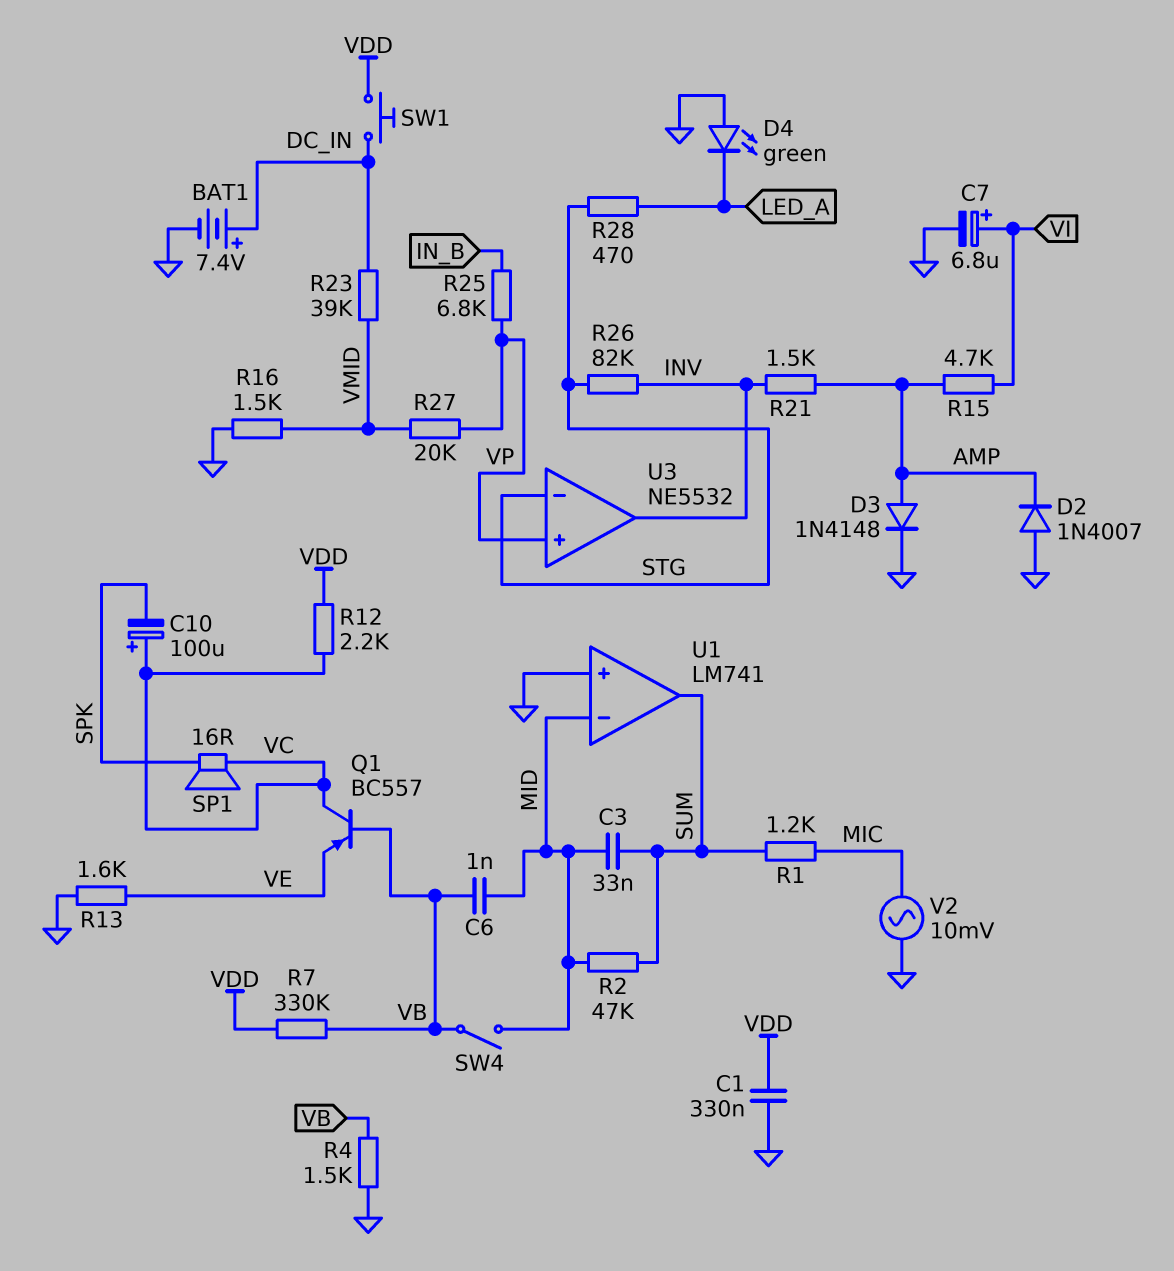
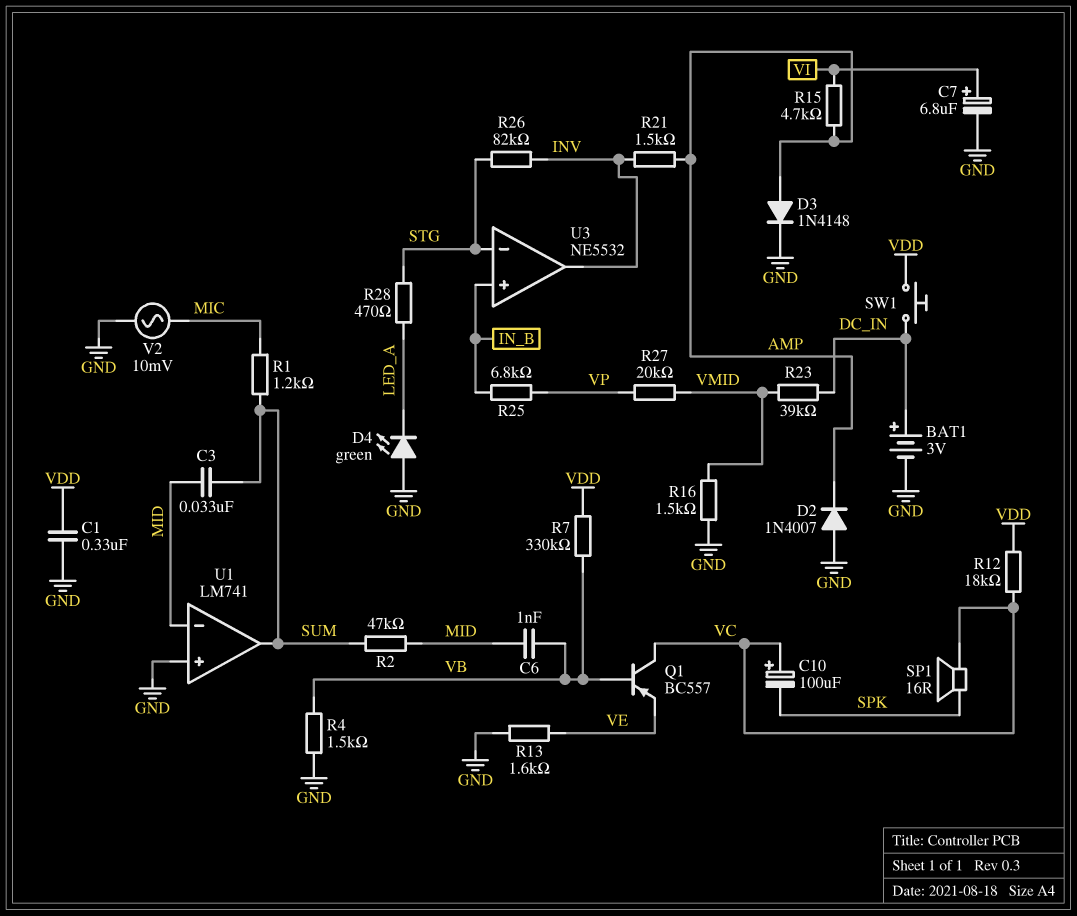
BAT1: 7.4V (plus DC_IN, minus GND) -> 3V (plus DC_IN, minus GND)
R12: 2.2k (VC, VDD) -> 18k (VC, VDD)
SW4: switch (MID, VB) -> none
U3 pin in+: VP -> IN_B

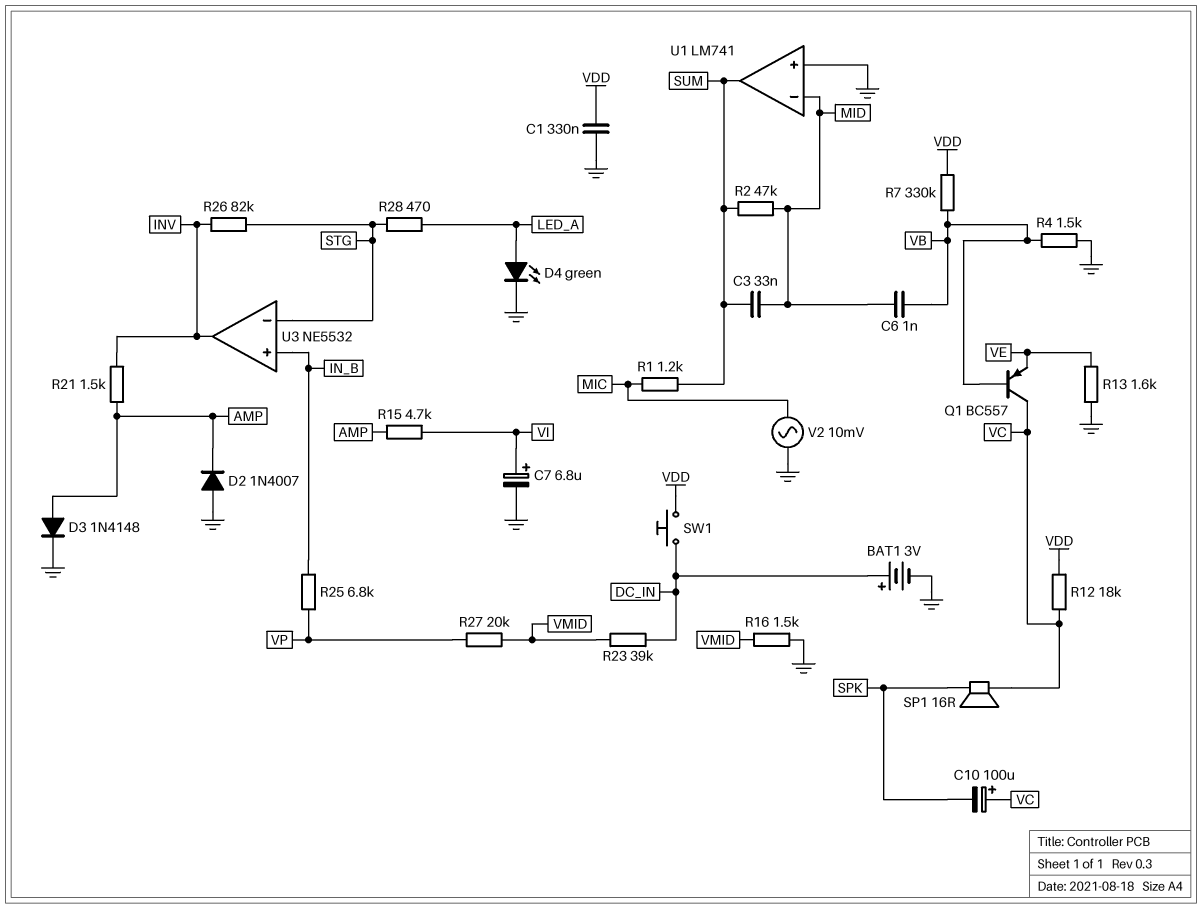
D4: LED green (A GND, K LED_A) -> LED green (A LED_A, K GND)

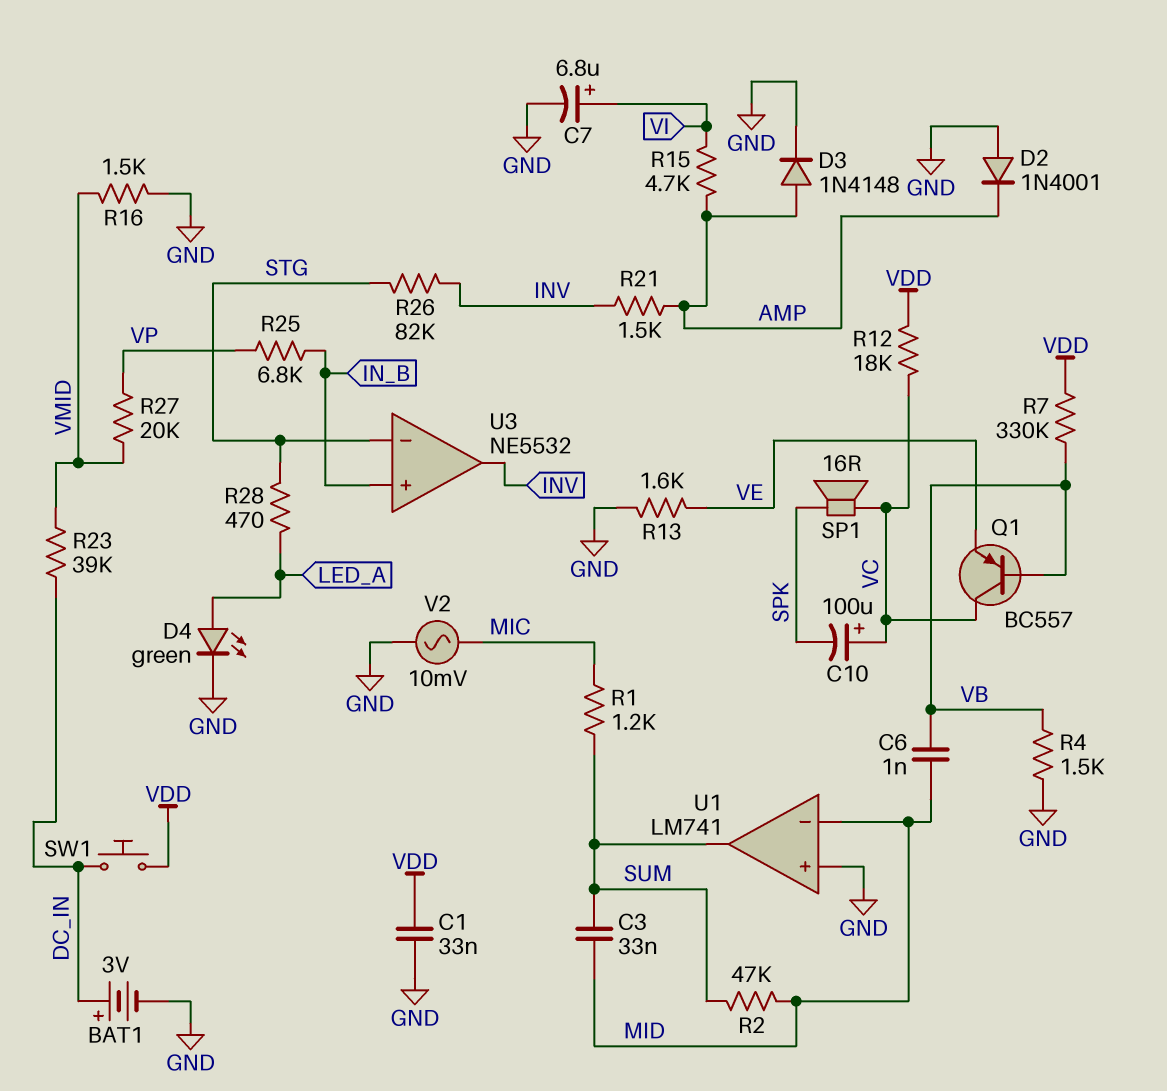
C1: 330nF (GND, VDD) -> 33nF (GND, VDD)
D2: diode 1N4007 (A GND, K AMP) -> diode 1N4001 (A GND, K AMP)

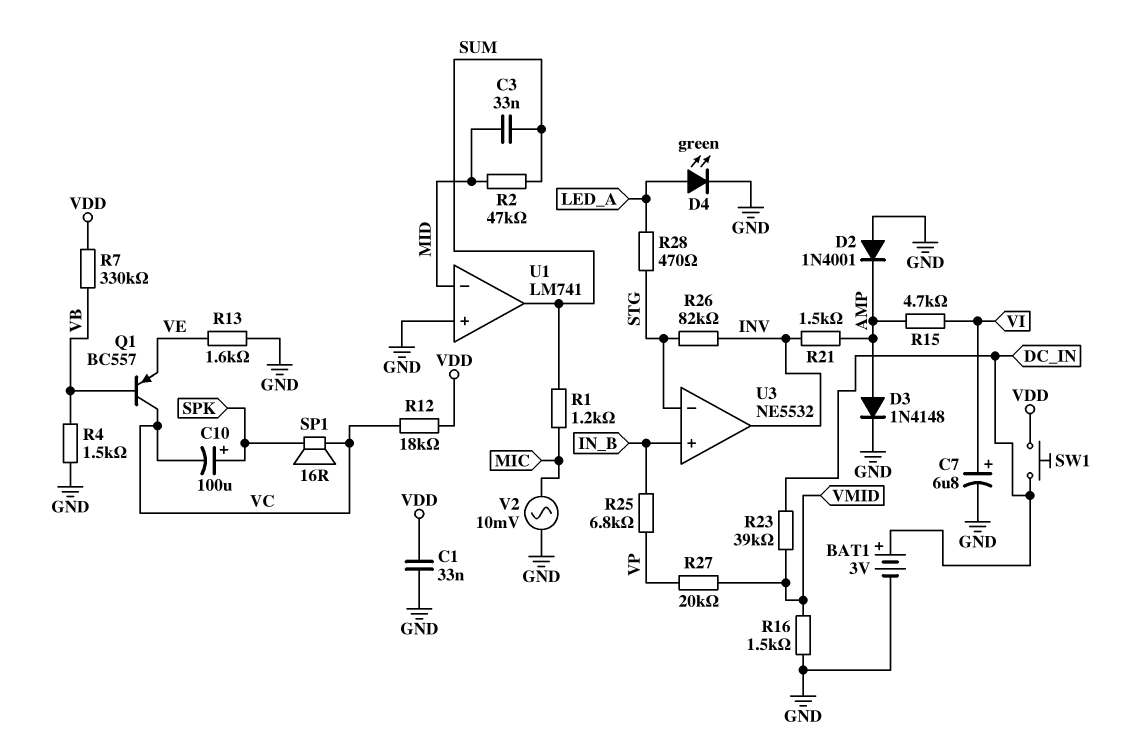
C6: 1nF (MID, VB) -> none
C10: 100uF (plus VC, minus SPK) -> 100uF (plus SPK, minus VC)

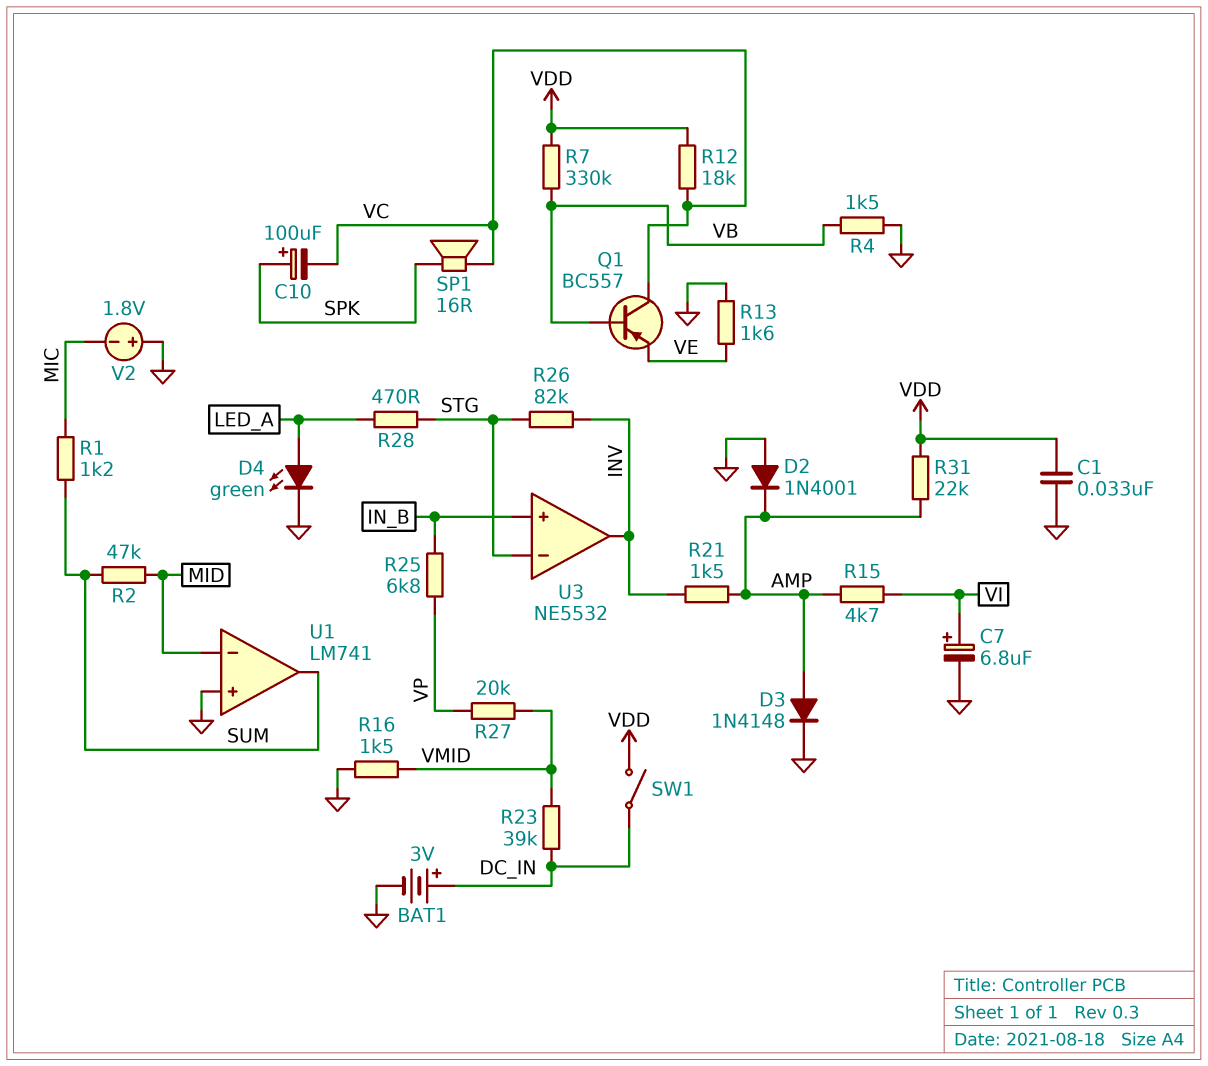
C3: 33nF (MID, SUM) -> none
R31: none -> 22k (AMP, VDD)
SW1: button (DC_IN, VDD) -> switch (DC_IN, VDD)
V2: AC 10mV (GND, MIC) -> 1.8V (plus GND, minus MIC)

